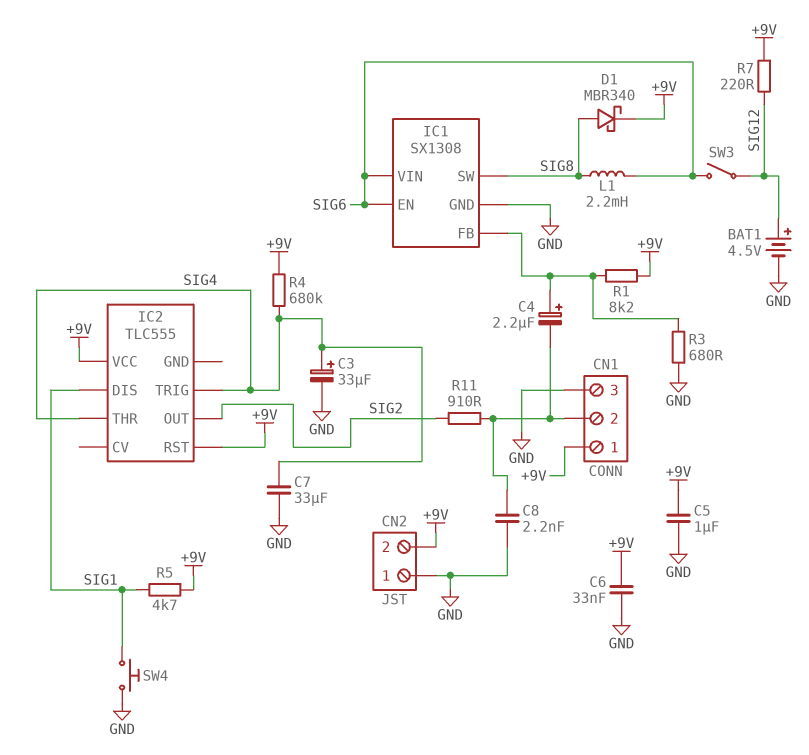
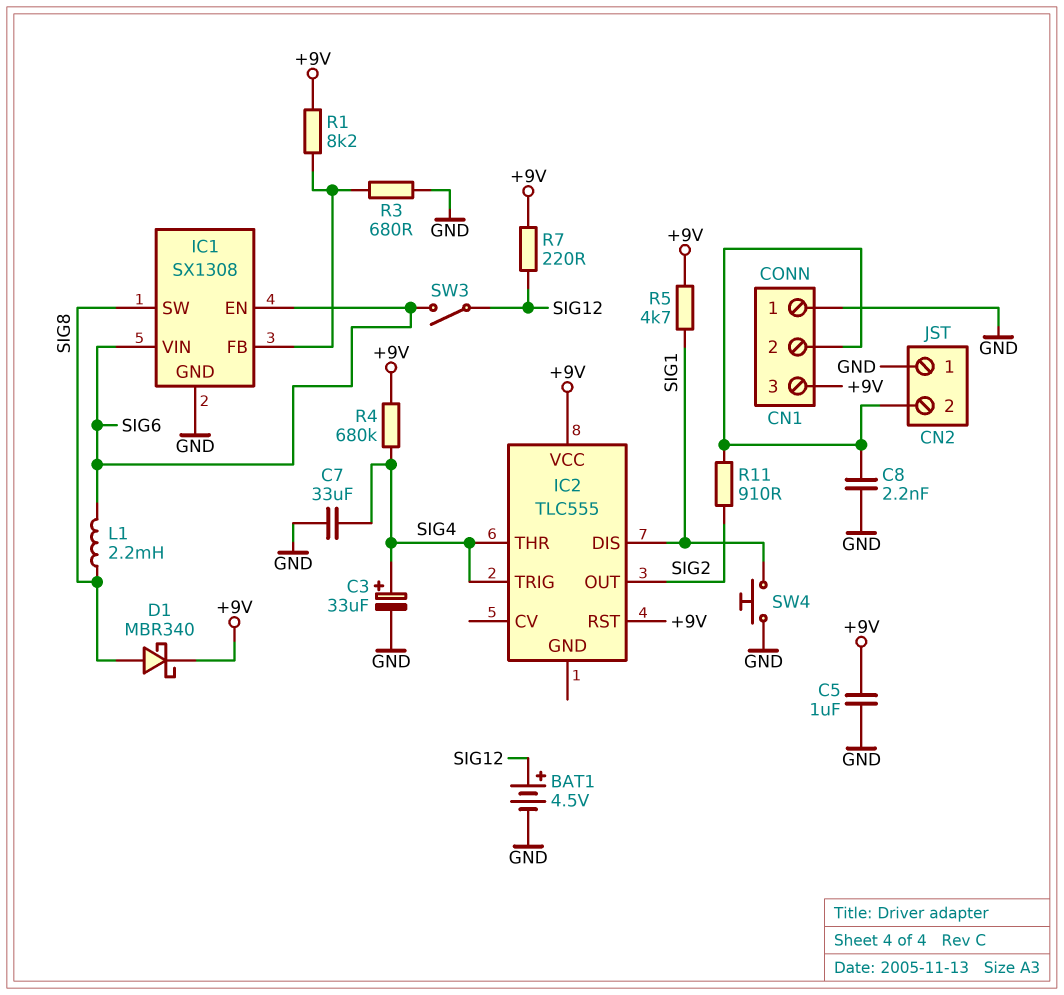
C4: 2.2uF (plus IC1/FB, minus CN1/2) -> none
C6: 33nF (+9V, GND) -> none
CN1 pin 1: +9V -> GND
CN1 pin 3: GND -> +9V
CN2 pin 2: +9V -> CN1/2

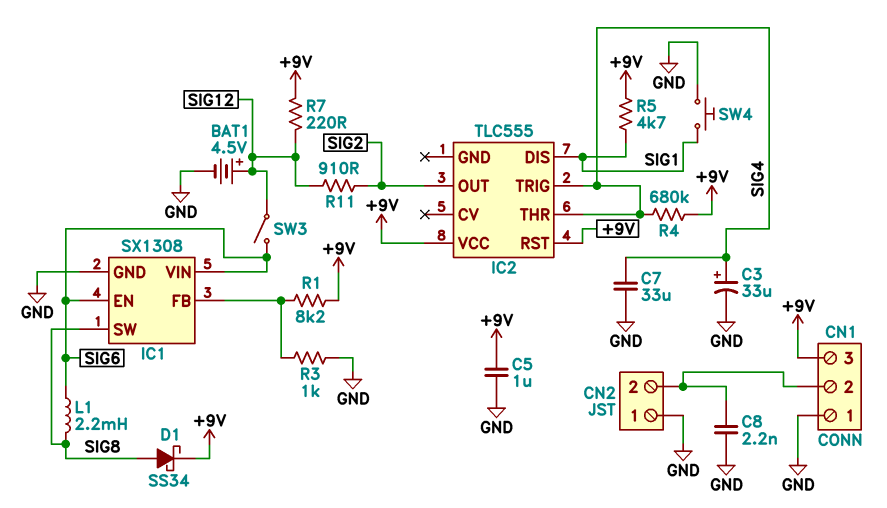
D1: schottky MBR340 (A SIG8, K +9V) -> schottky SS34 (A SIG8, K +9V)
R3: 680 (GND, IC1/FB) -> 1k (GND, IC1/FB)
R11: 910 (CN1/2, SIG2) -> 910 (SIG2, SIG12)

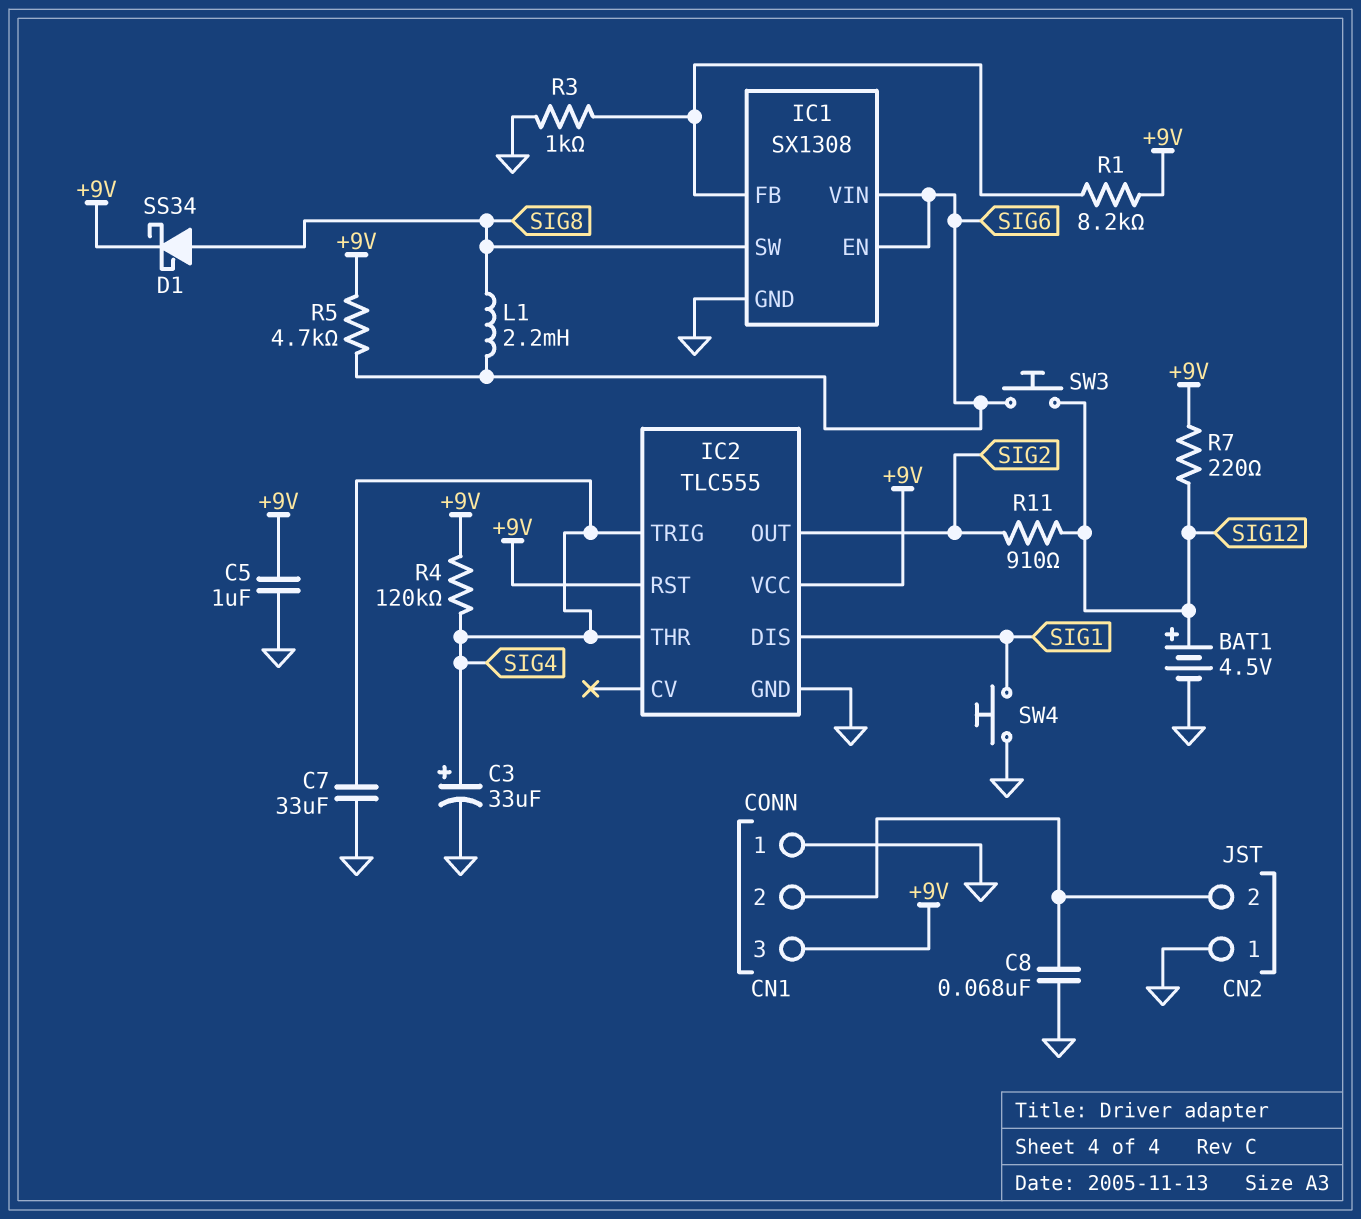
C8: 2.2nF (CN1/2, GND) -> 68nF (CN1/2, GND)
IC2 pin GND: none -> GND
R4: 680k (+9V, SIG4) -> 120k (+9V, SIG4)
R5: 4.7k (+9V, SIG1) -> 4.7k (+9V, SIG6)
SW3: switch (SIG6, SIG12) -> button (SIG6, SIG12)

